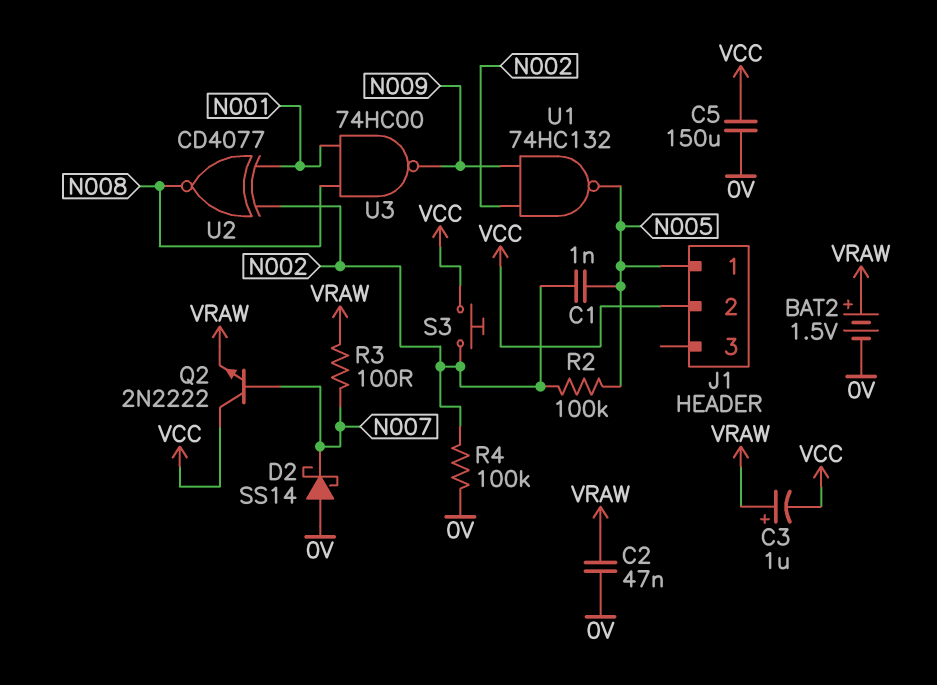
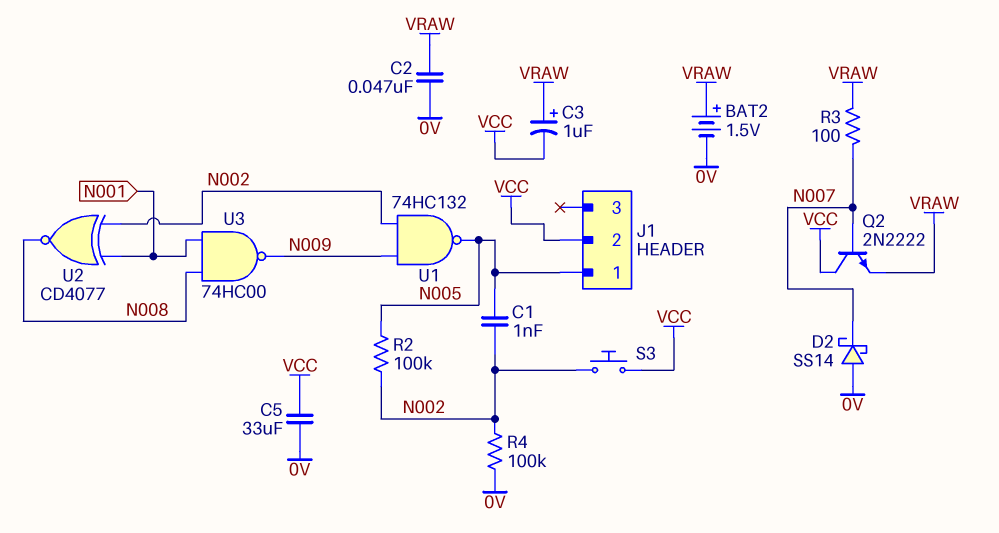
C5: 150uF (0V, VCC) -> 33uF (0V, VCC)

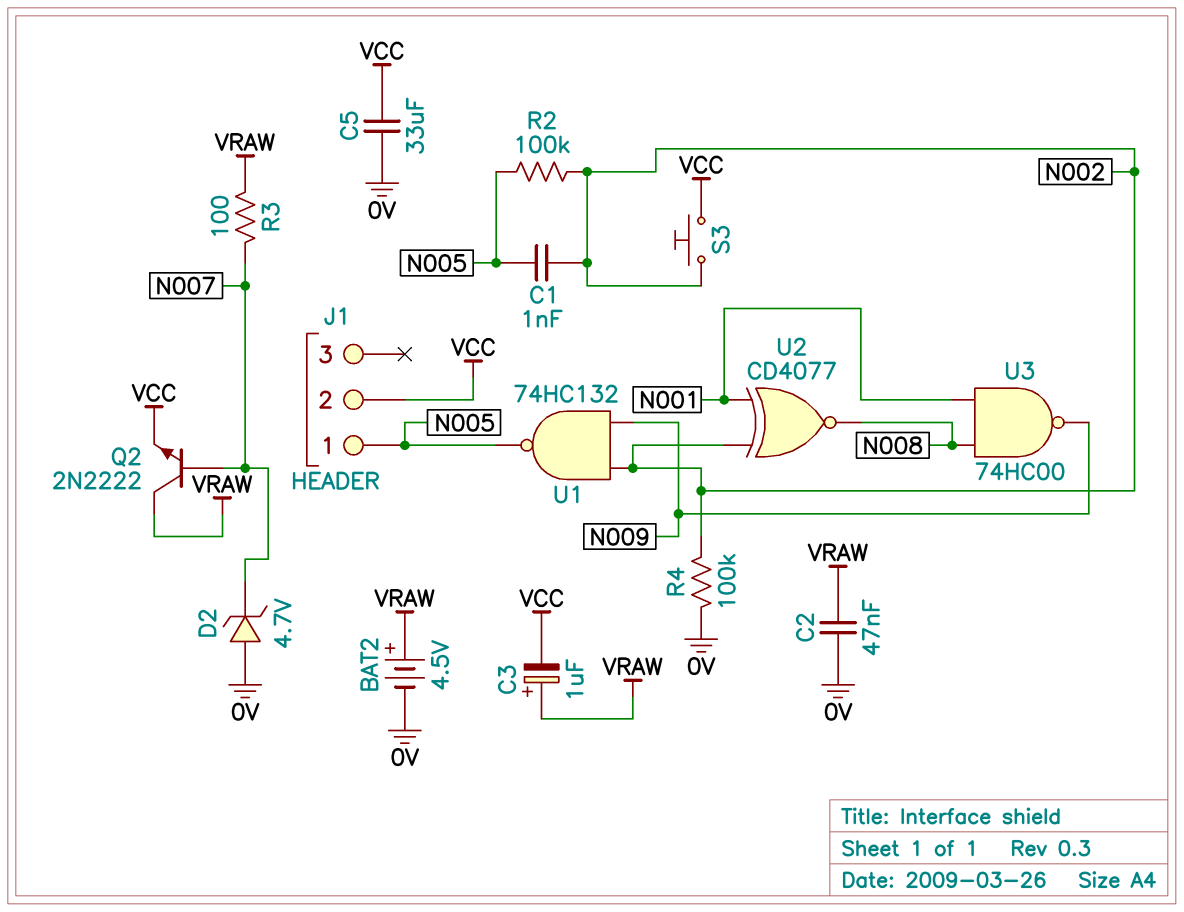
BAT2: 1.5V (plus VRAW, minus 0V) -> 4.5V (plus VRAW, minus 0V)
D2: schottky SS14 (A 0V, K N007) -> zener 4.7V (A 0V, K N007)
Q2: NPN 2N2222 (B N007, C VCC, E VRAW) -> NPN 2N2222 (B N007, C VRAW, E VCC)

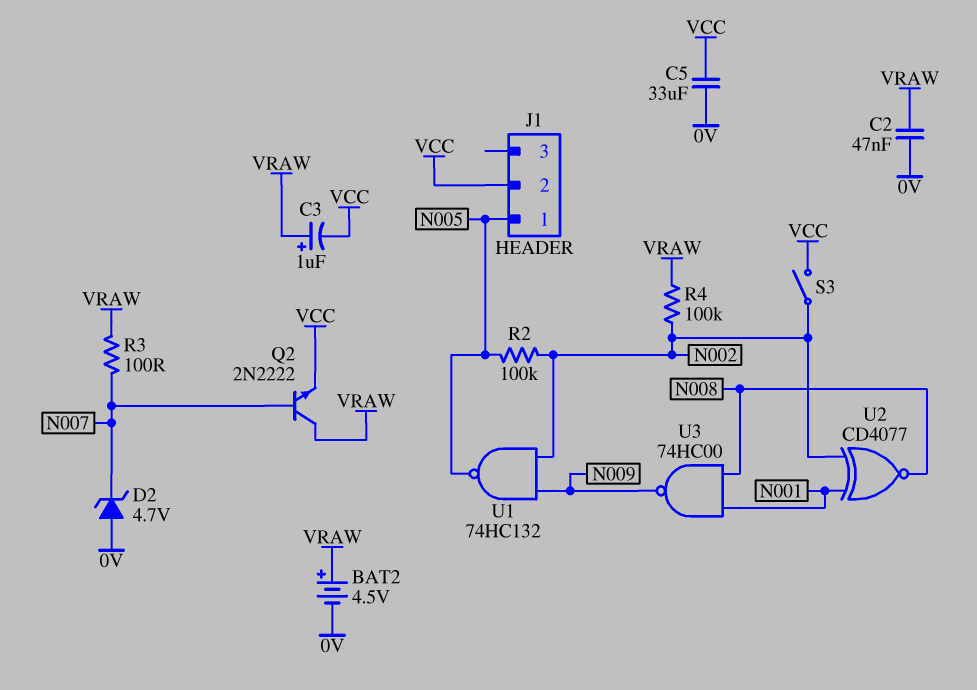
C1: 1nF (N002, N005) -> none
R4: 100k (0V, N002) -> 100k (N002, VRAW)
S3: button (N002, VCC) -> switch (N002, VCC)

